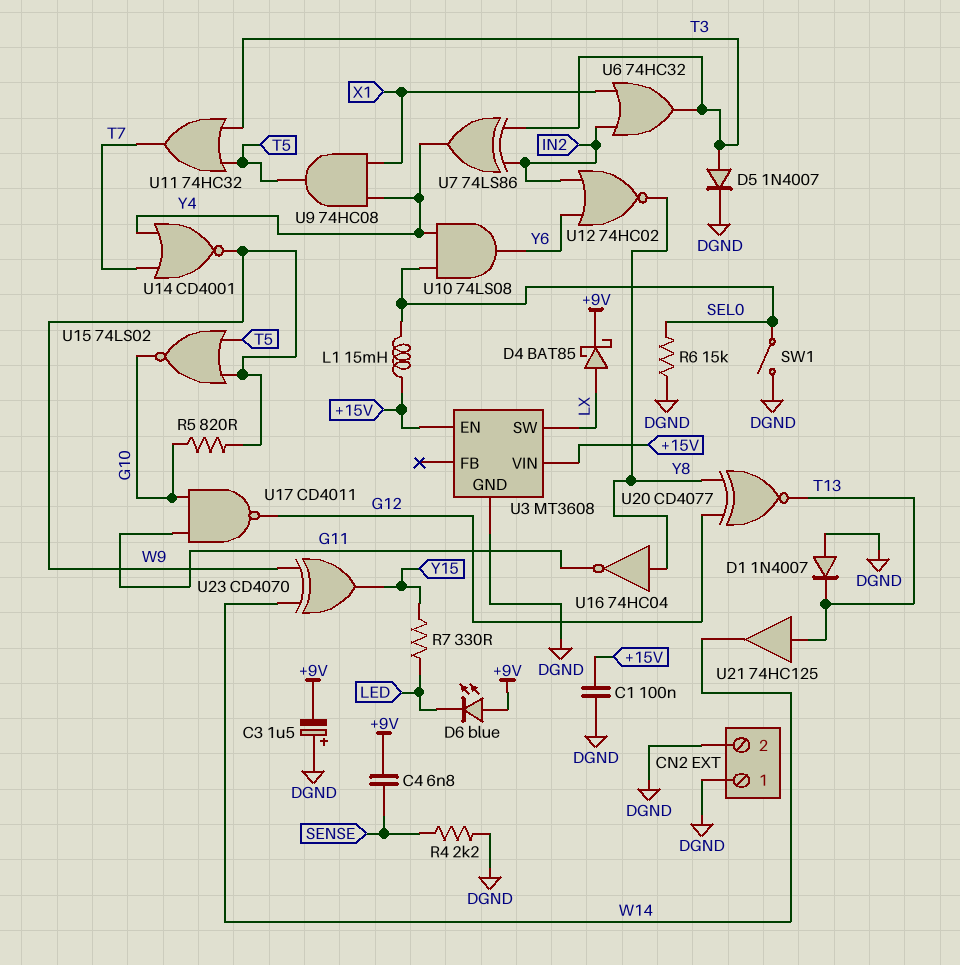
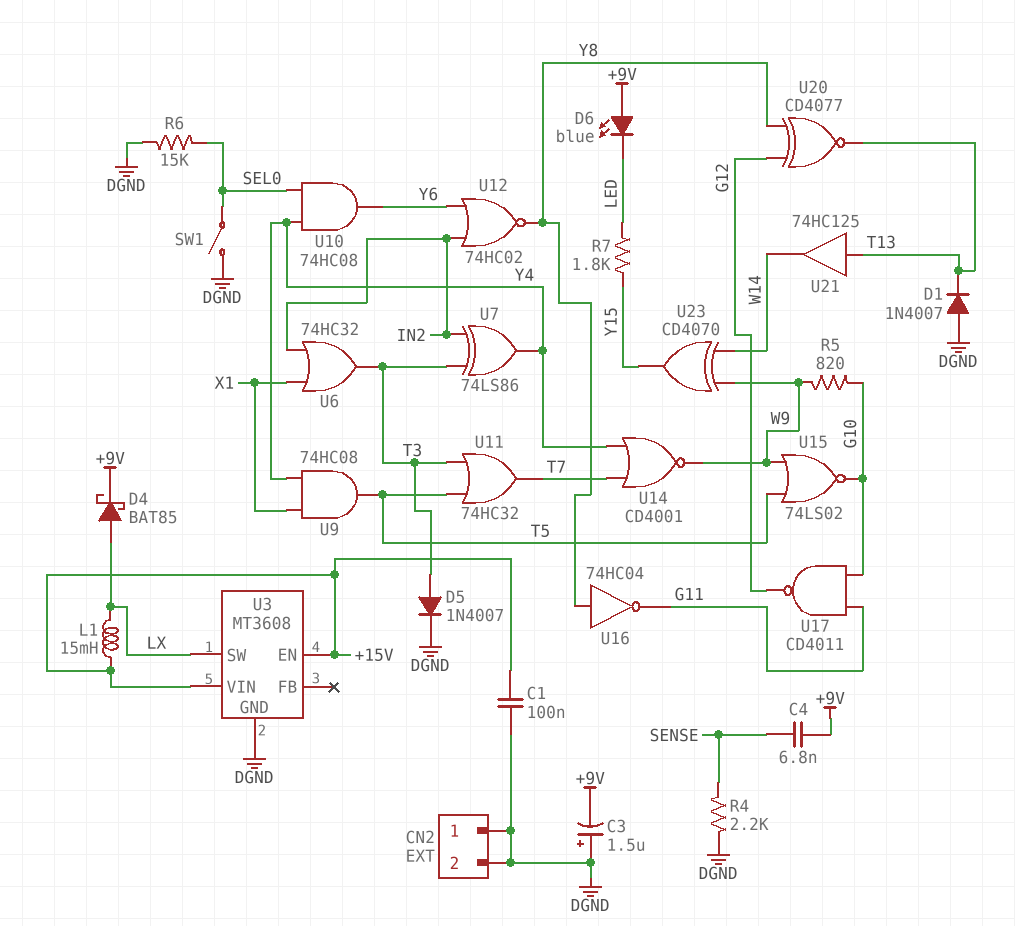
L1: 15mH (+15V, SEL0) -> 15mH (+15V, LX)
R7: 330 (LED, Y15) -> 1.8k (LED, Y15)
U10: AND 74LS08 (in SEL0, in Y4, out Y6) -> AND 74HC08 (in SEL0, in Y4, out Y6)

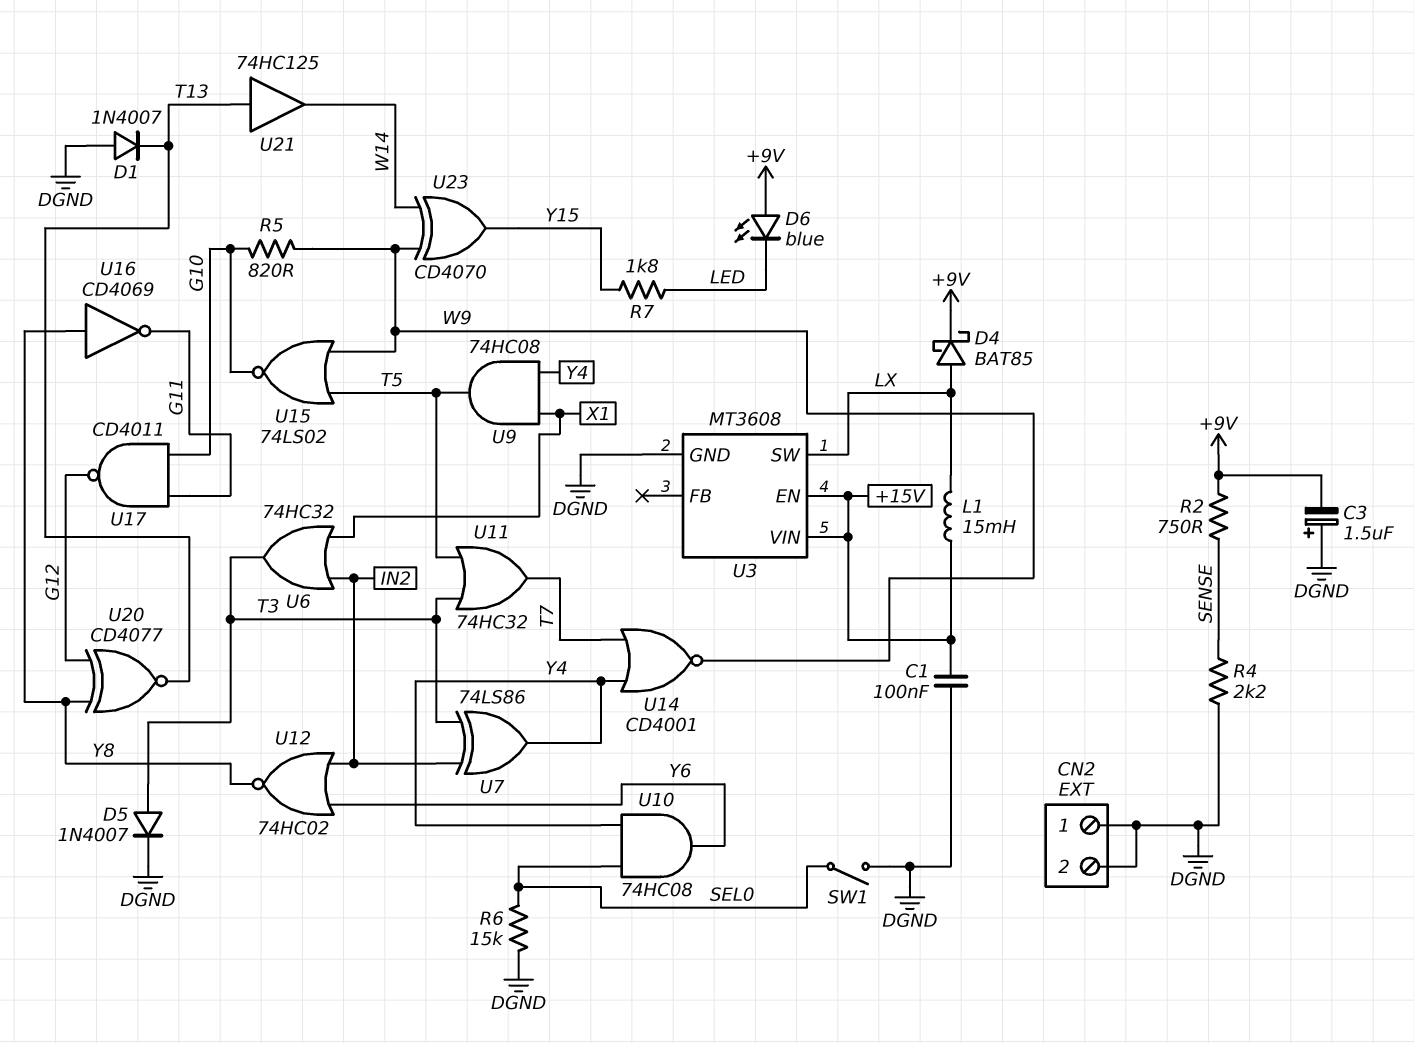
C4: 6.8nF (+9V, SENSE) -> none
R2: none -> 750 (+9V, SENSE)
U16: NOT 74HC04 (in Y8, out G11) -> NOT CD4069 (in Y8, out G11)

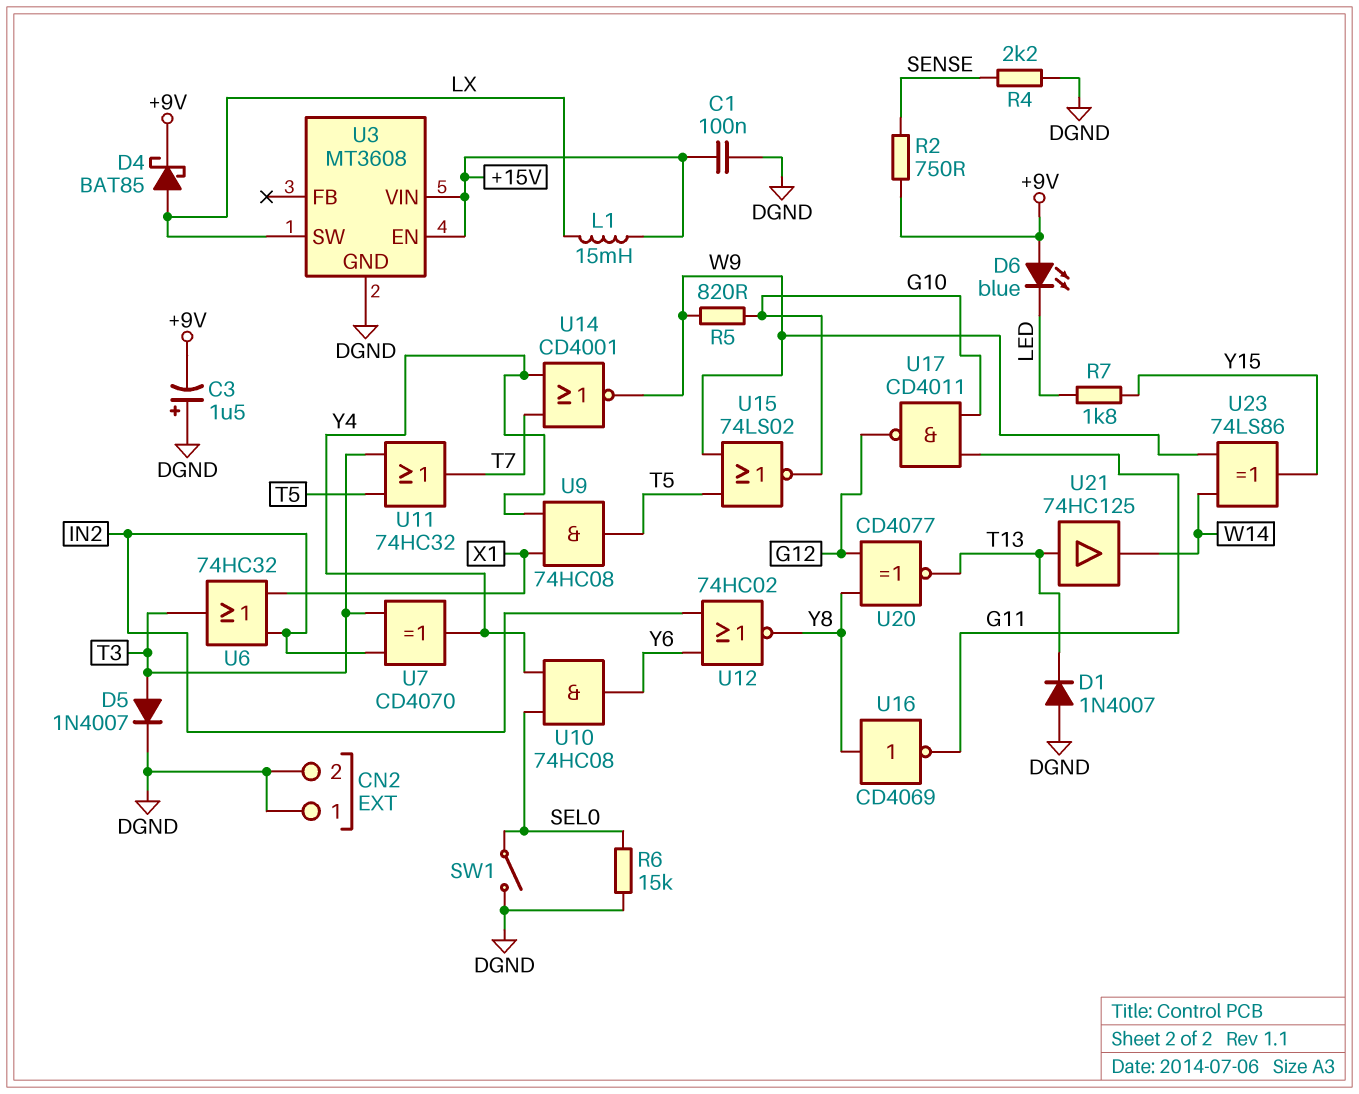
U7: XOR 74LS86 (in IN2, in T3, out Y4) -> XOR CD4070 (in IN2, in T3, out Y4)
U23: XOR CD4070 (in W9, in W14, out Y15) -> XOR 74LS86 (in W9, in W14, out Y15)

